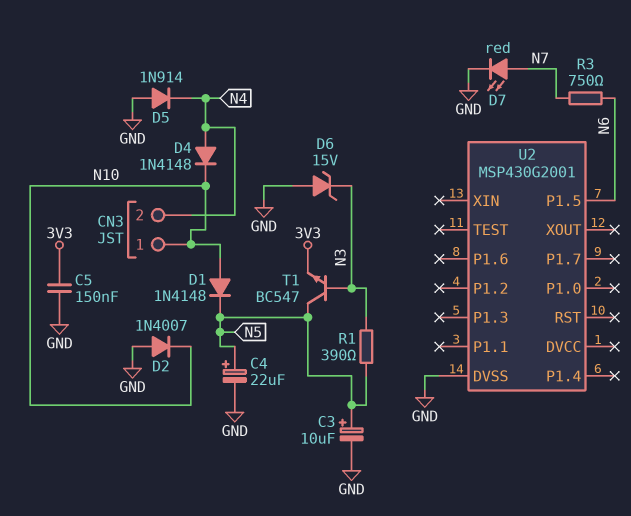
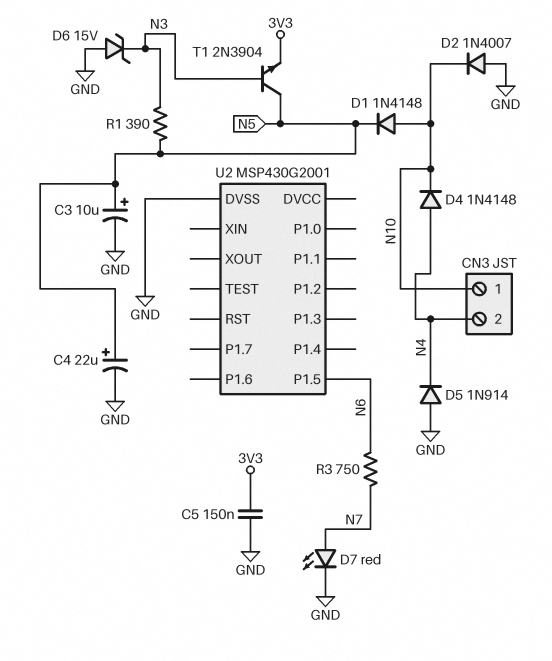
T1: NPN BC547 (B N3, C N5, E 3V3) -> NPN 2N3904 (B N3, C N5, E 3V3)

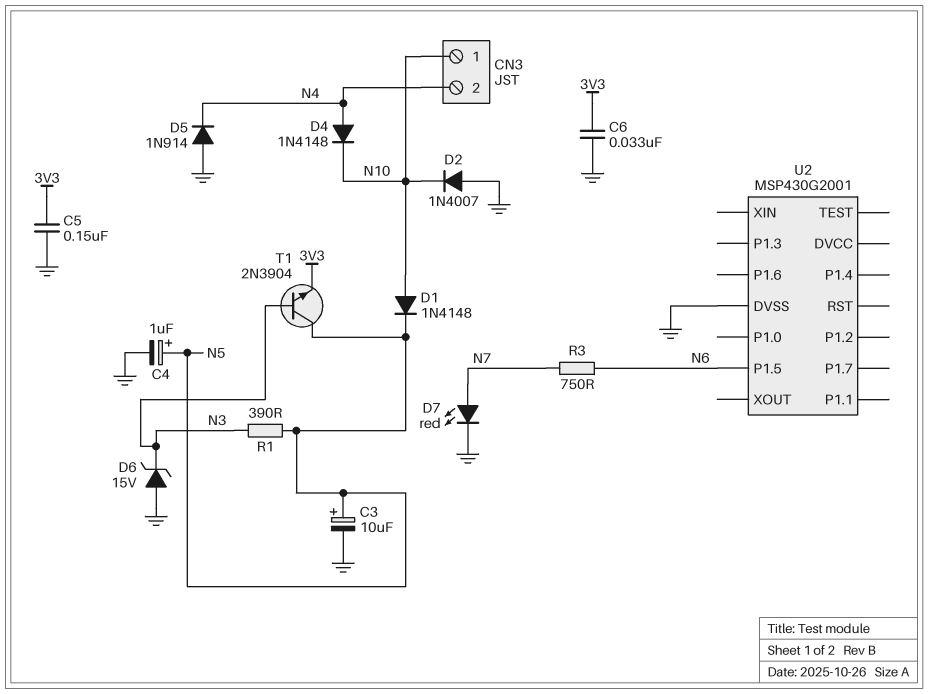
C4: 22uF (plus N5, minus GND) -> 1uF (plus N5, minus GND)
C6: none -> 33nF (3V3, GND)

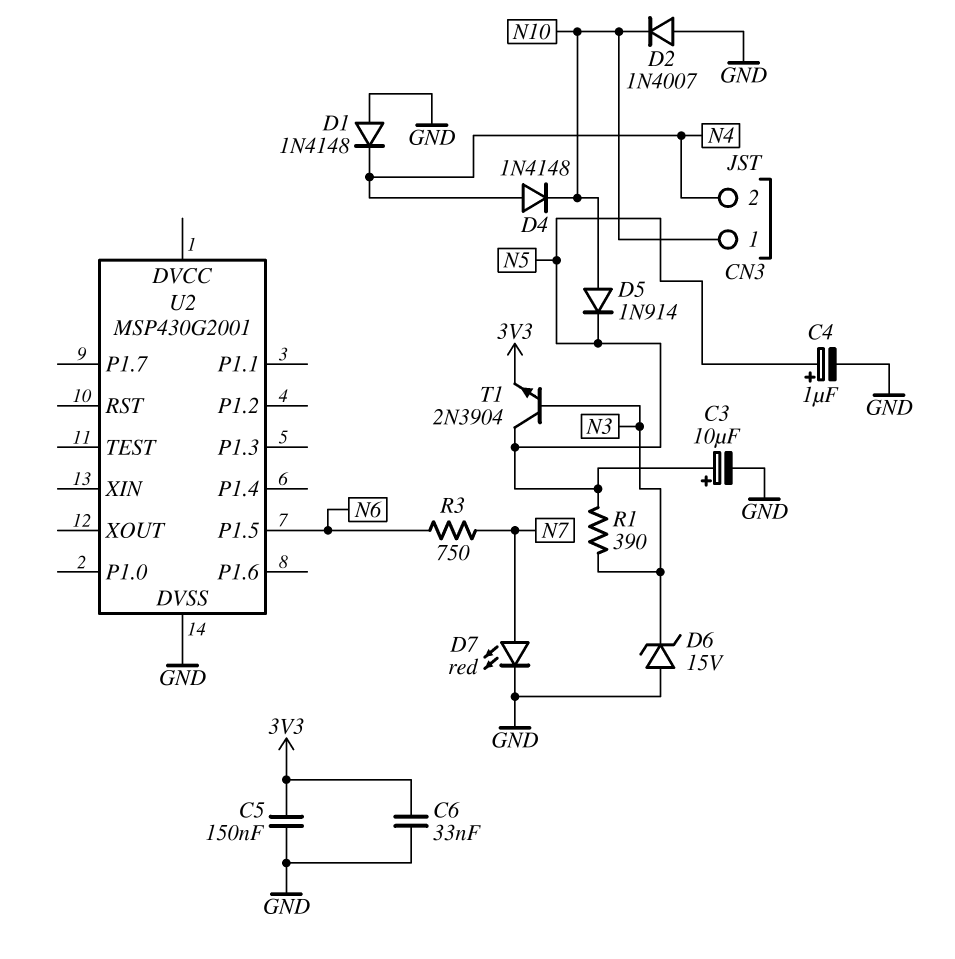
D1: diode 1N4148 (A N10, K N5) -> diode 1N4148 (A GND, K N4)
D5: diode 1N914 (A GND, K N4) -> diode 1N914 (A N10, K N5)

